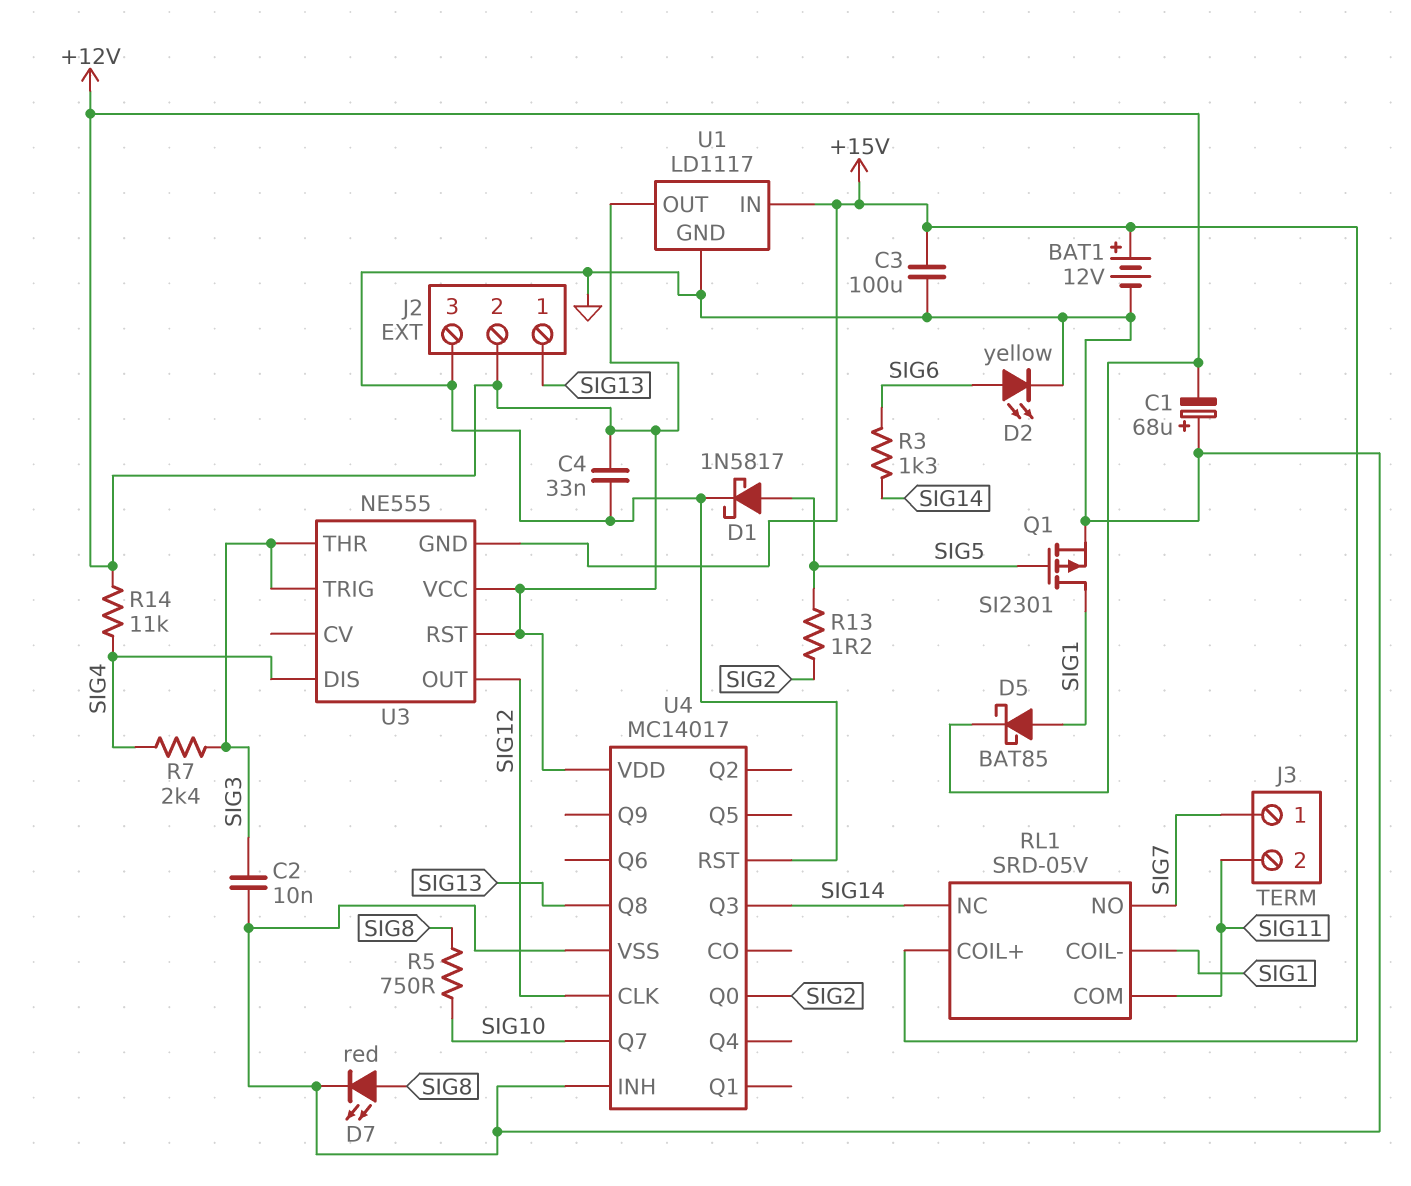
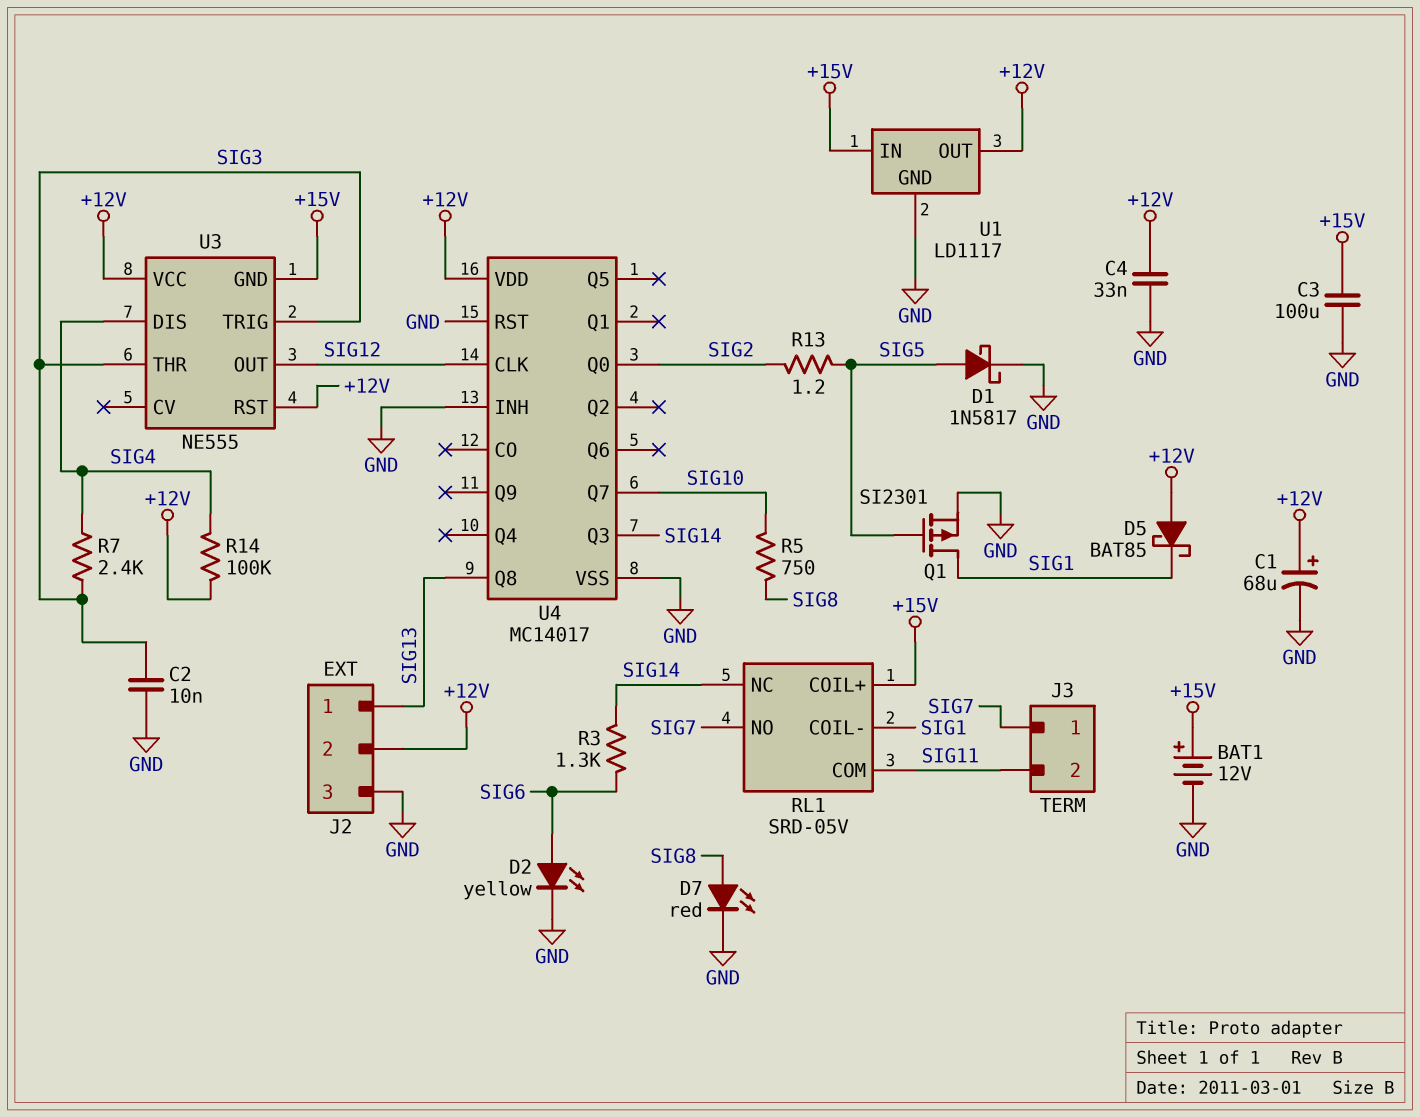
C1: 68uF (plus GND, minus +12V) -> 68uF (plus +12V, minus GND)
D5: schottky BAT85 (A SIG1, K +12V) -> schottky BAT85 (A +12V, K SIG1)
R14: 11k (+12V, SIG4) -> 100k (+12V, SIG4)

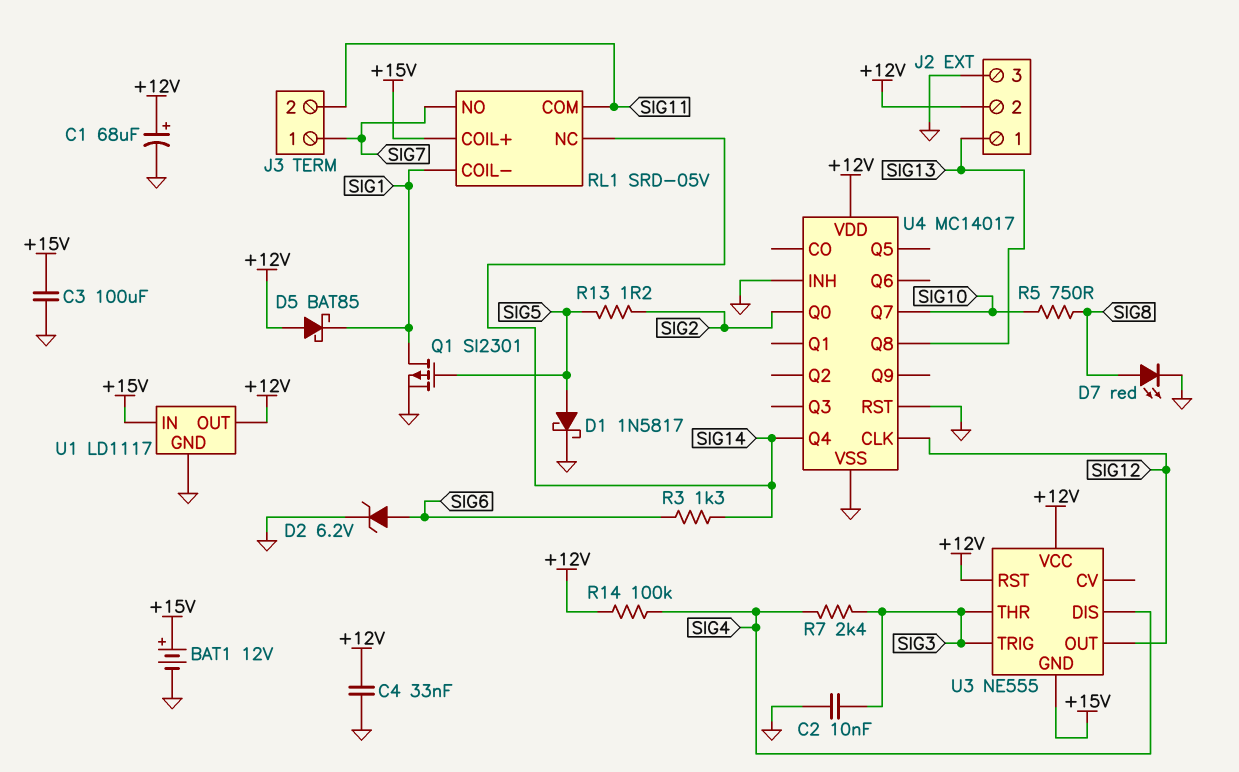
D2: LED yellow (A SIG6, K GND) -> zener 6.2V (A SIG6, K GND)
U4 pin Q3: SIG14 -> none
U4 pin Q4: none -> SIG14

